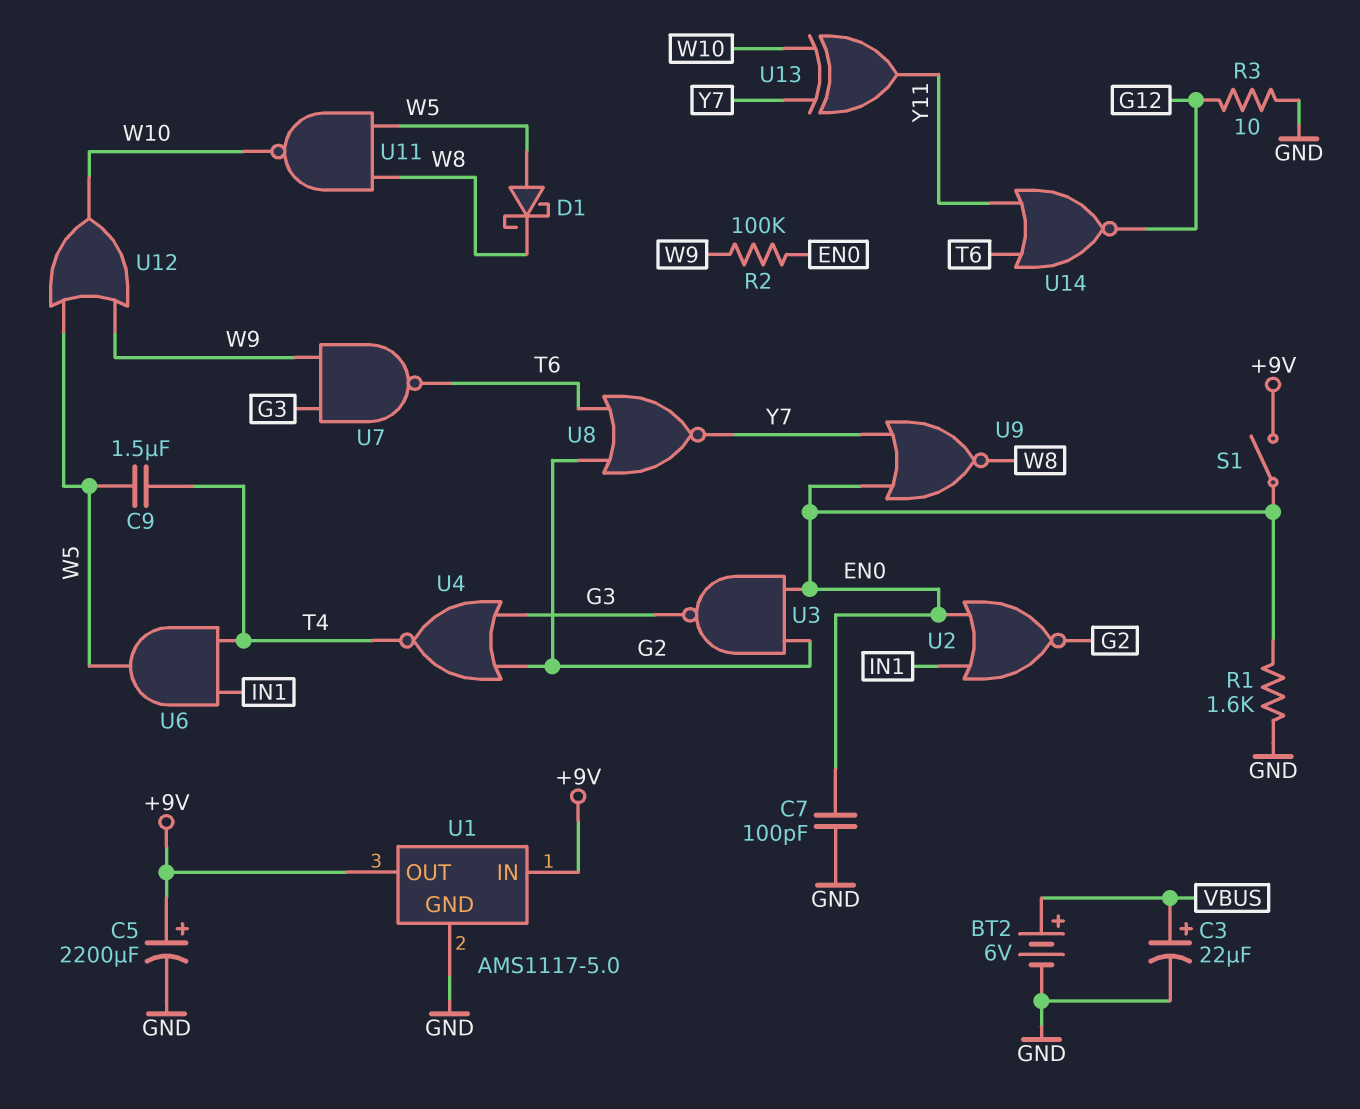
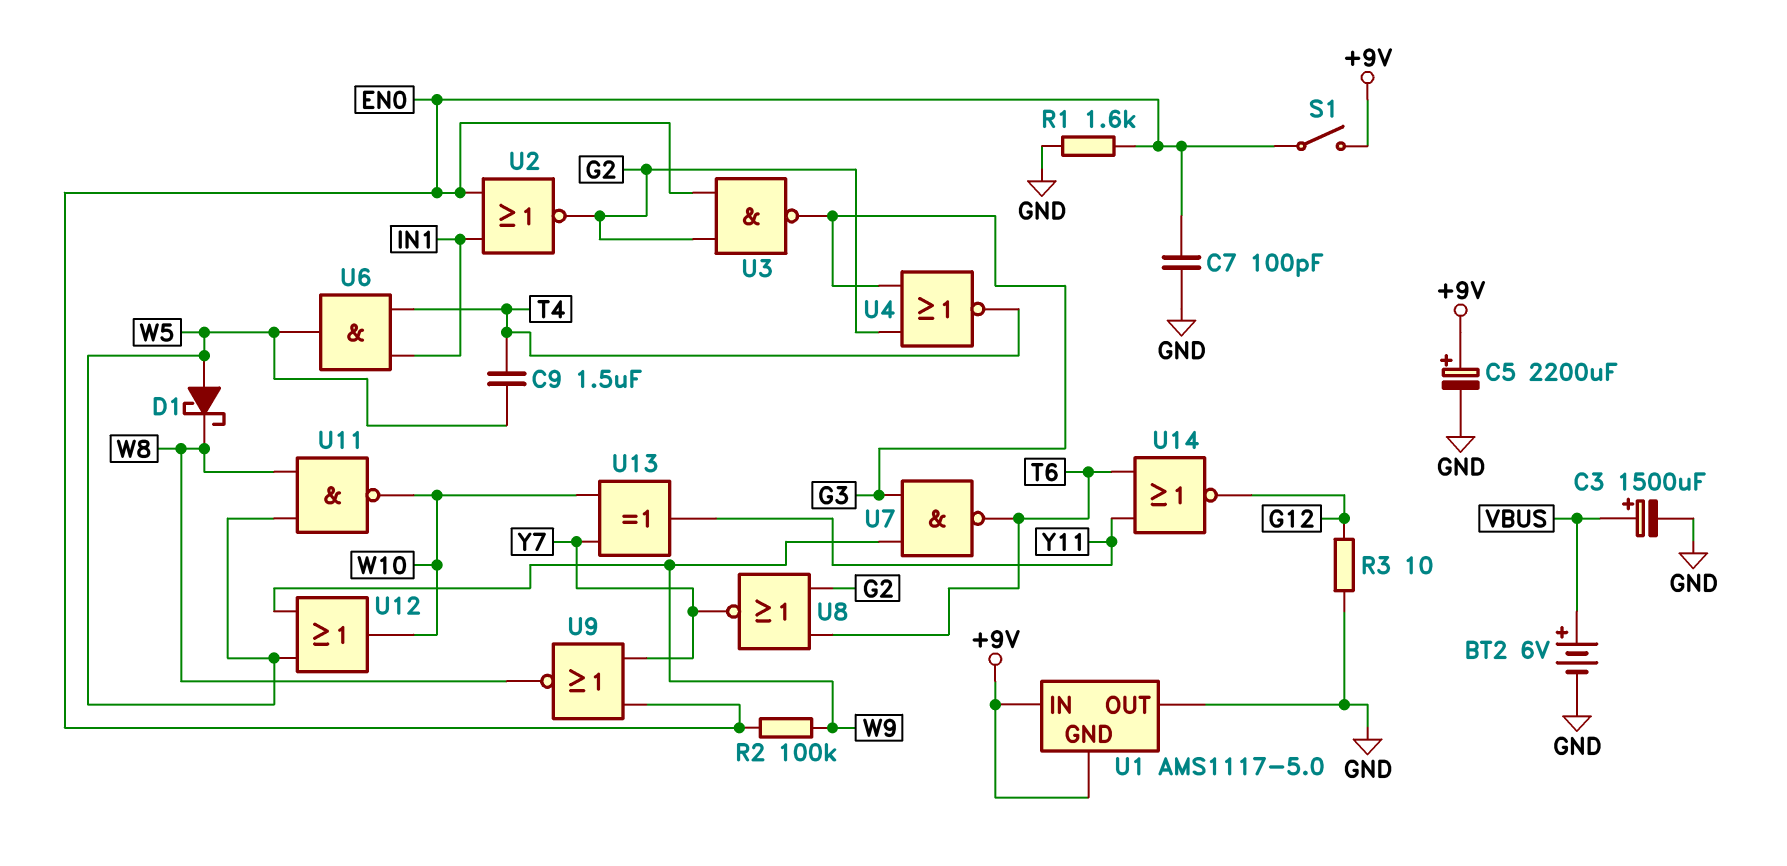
C3: 22uF (plus VBUS, minus GND) -> 1500uF (plus VBUS, minus GND)
U1 pin GND: GND -> +9V
U1 pin OUT: +9V -> GND

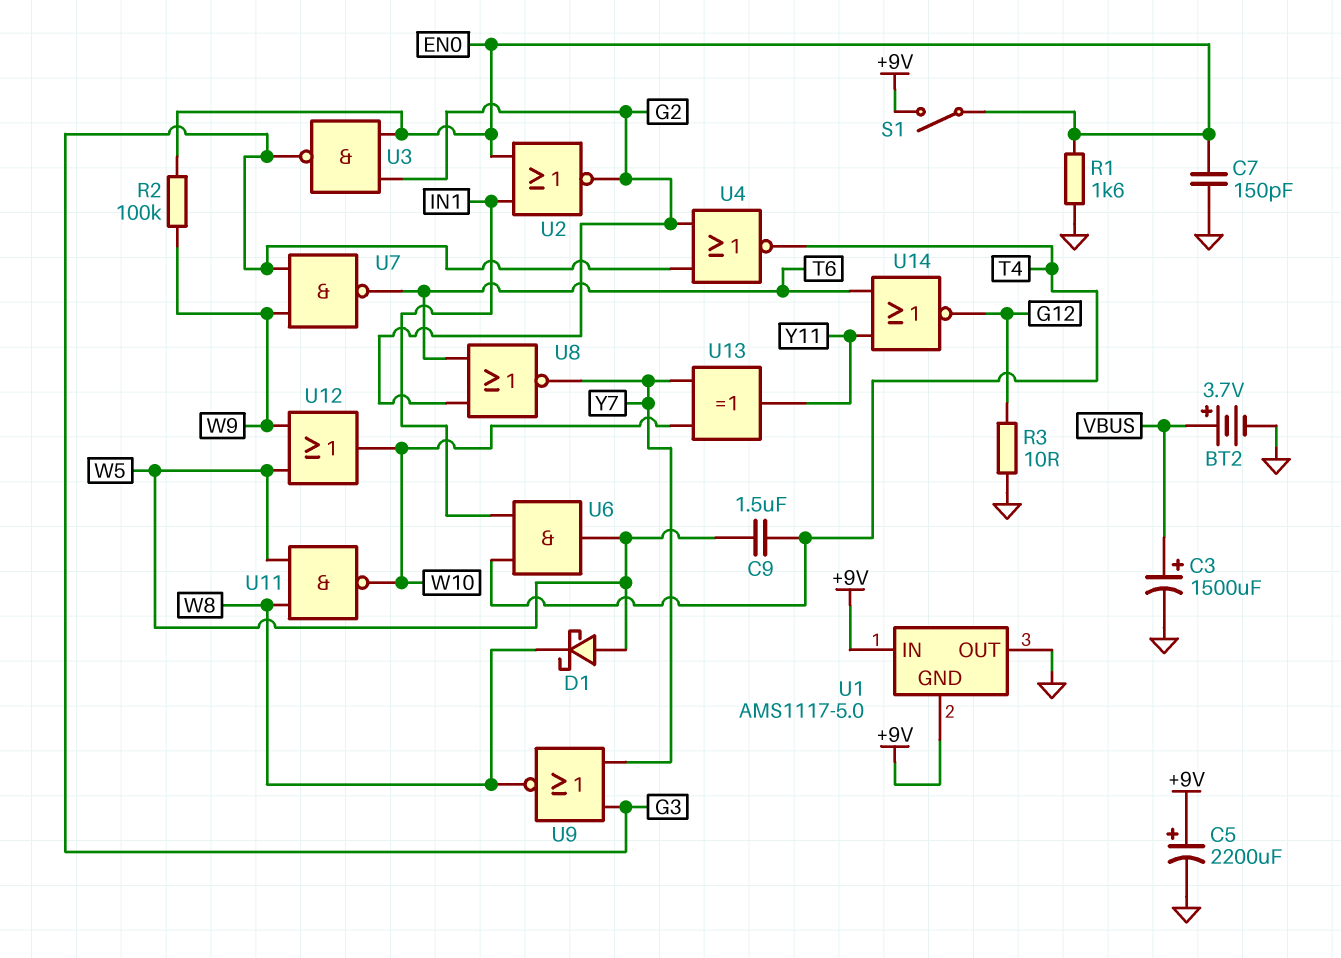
BT2: 6V (plus VBUS, minus GND) -> 3.7V (plus VBUS, minus GND)
C7: 100pF (EN0, GND) -> 150pF (EN0, GND)
U9: NOR (in EN0, in Y7, out W8) -> NOR (in G3, in Y7, out W8)

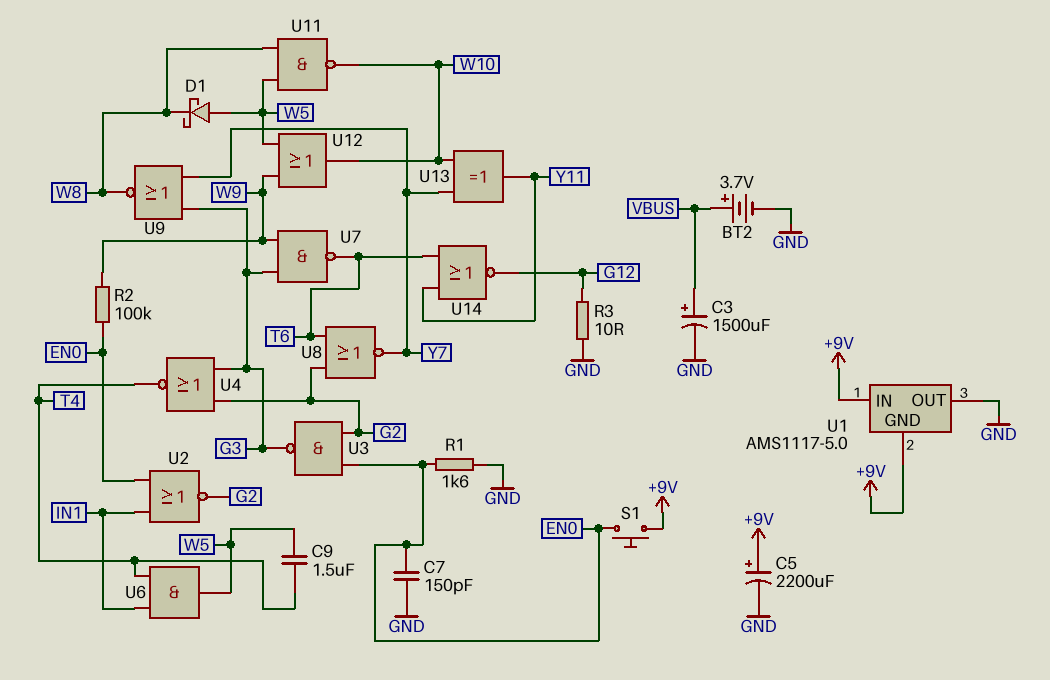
S1: switch (+9V, EN0) -> button (+9V, EN0)

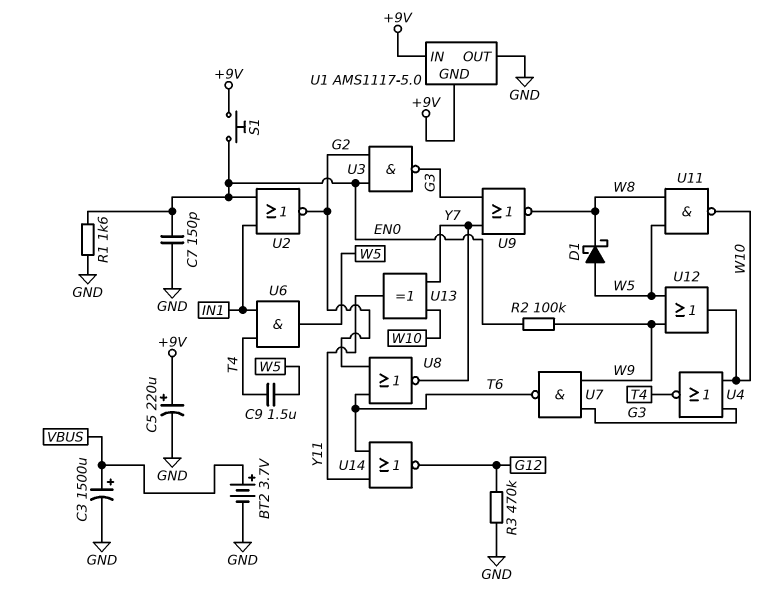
C5: 2200uF (plus +9V, minus GND) -> 220uF (plus +9V, minus GND)
R3: 10 (G12, GND) -> 470k (G12, GND)
U4: NOR (in G2, in G3, out T4) -> NOR (in G3, in W10, out T4)

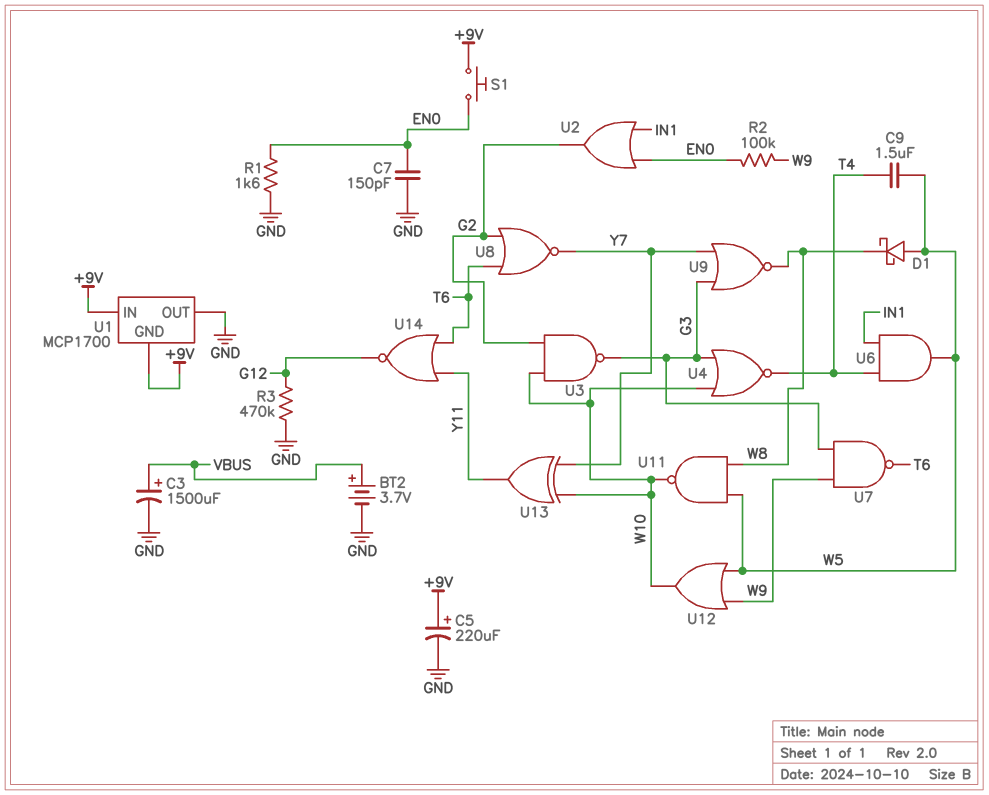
U1: AMS1117-5.0 -> MCP1700
U2: NOR (in EN0, in IN1, out G2) -> OR (in EN0, in IN1, out G2)
U3: NAND (in EN0, in G2, out G3) -> NAND (in G2, in W10, out G3)

